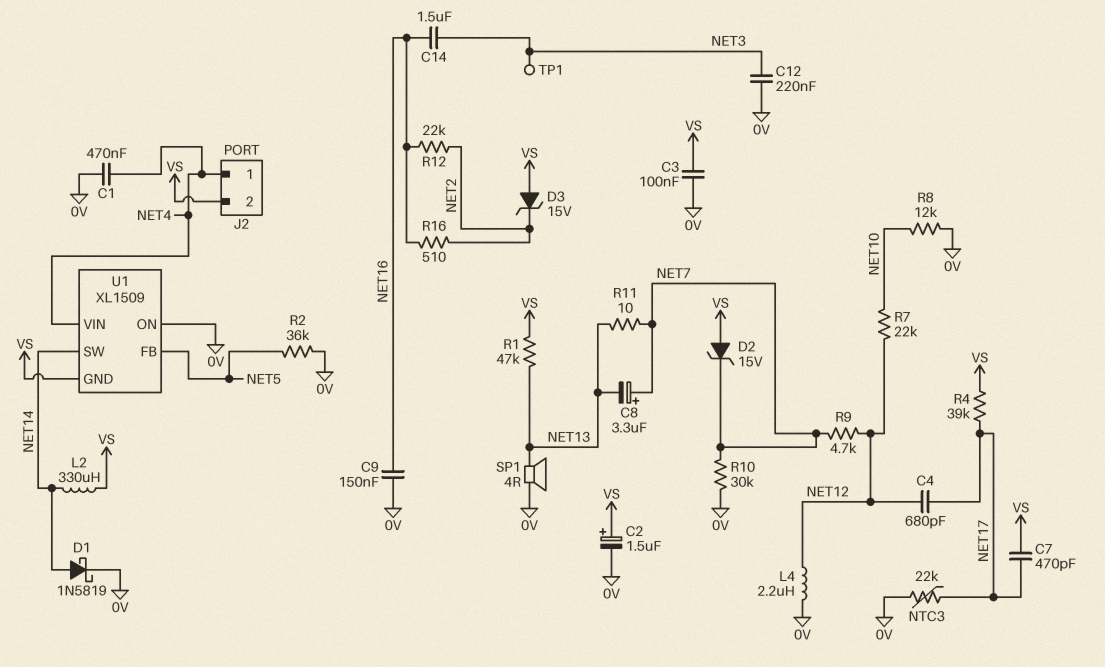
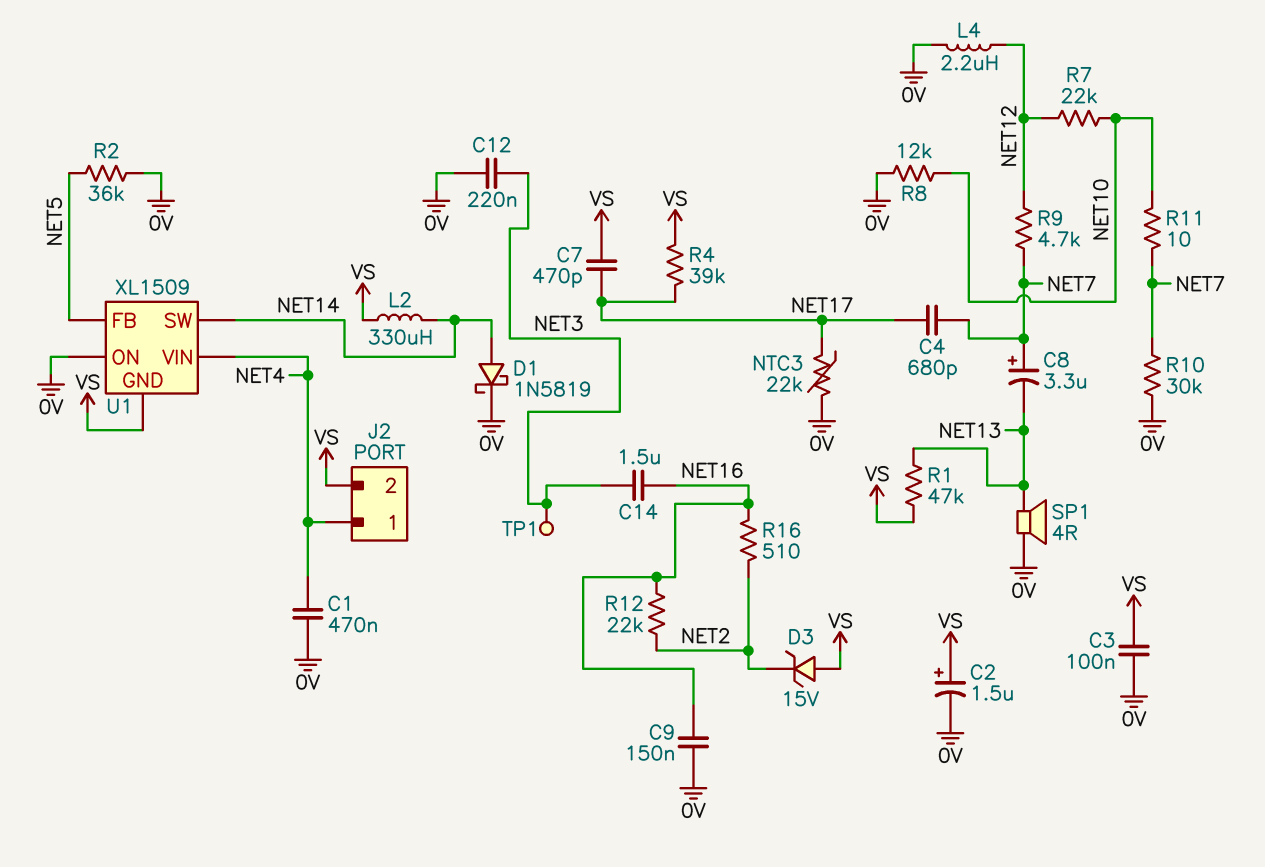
C4: 680pF (NET12, NET17) -> 680pF (NET7, NET17)
D2: zener 15V (A VS, K NET7) -> none
R11: 10 (NET7, NET13) -> 10 (NET7, NET10)

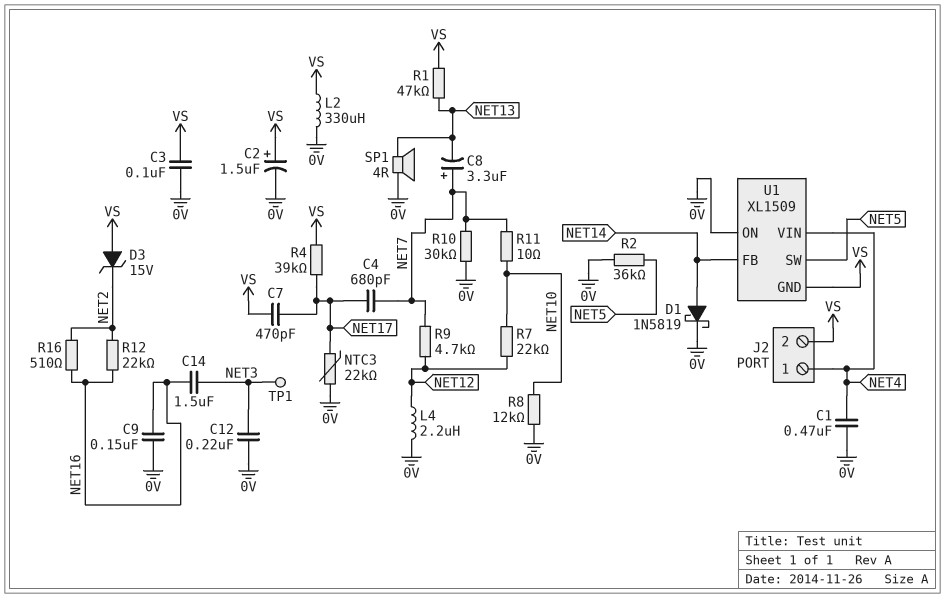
L2: 330uH (NET14, VS) -> 330uH (0V, VS)
U1 pin FB: NET5 -> NET14
U1 pin SW: NET14 -> NET5

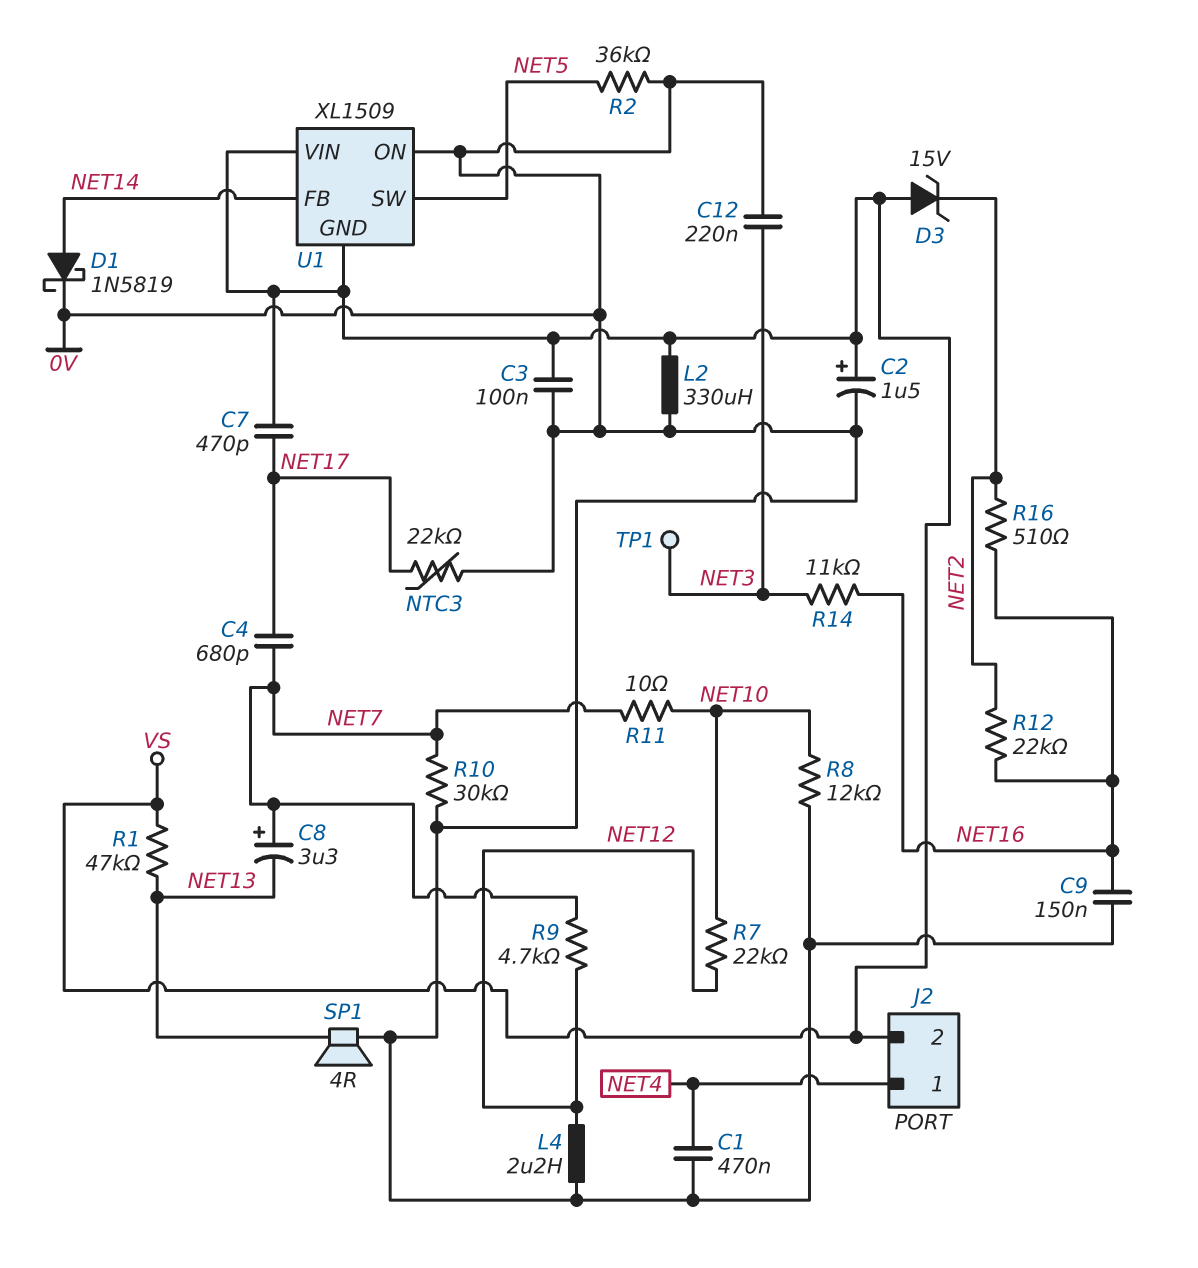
C14: 1.5uF (NET3, NET16) -> none
R4: 39k (NET17, VS) -> none
R14: none -> 11k (NET3, NET16)
U1 pin VIN: NET4 -> VS

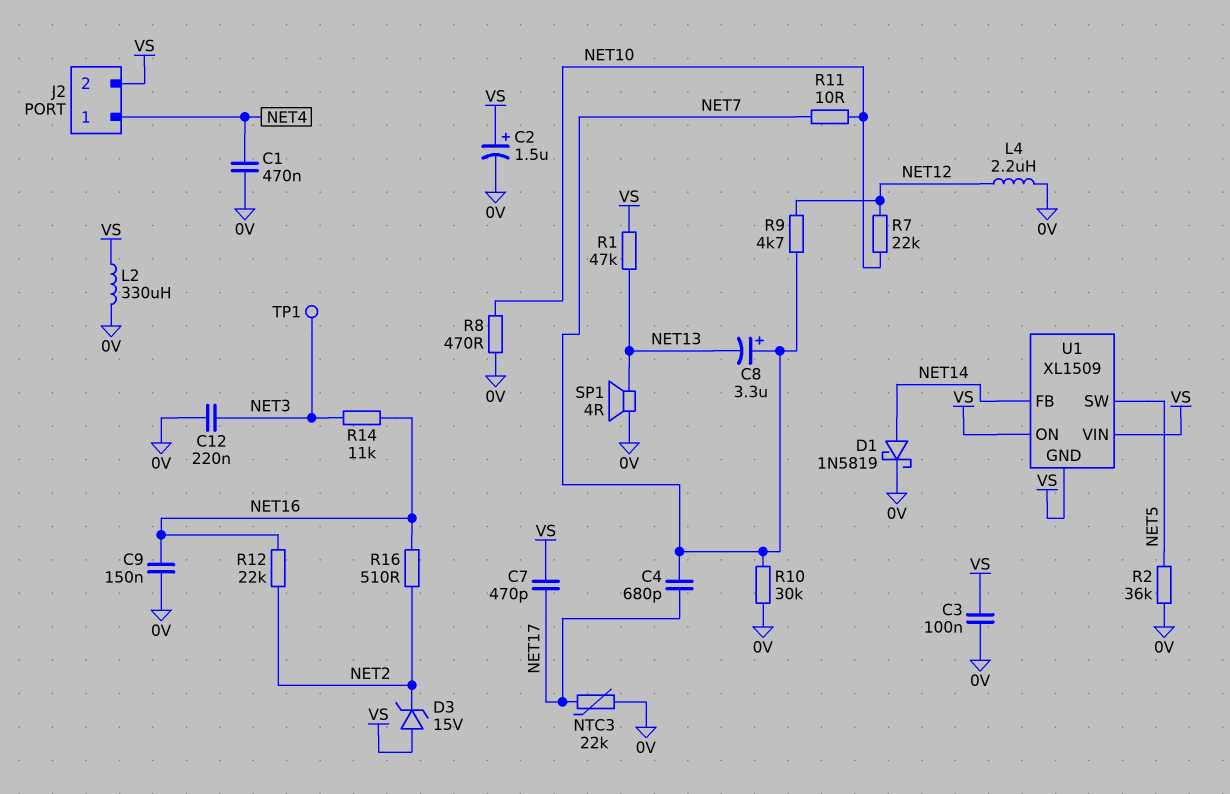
R8: 12k (0V, NET10) -> 470 (0V, NET10)
U1 pin ON: 0V -> VS

